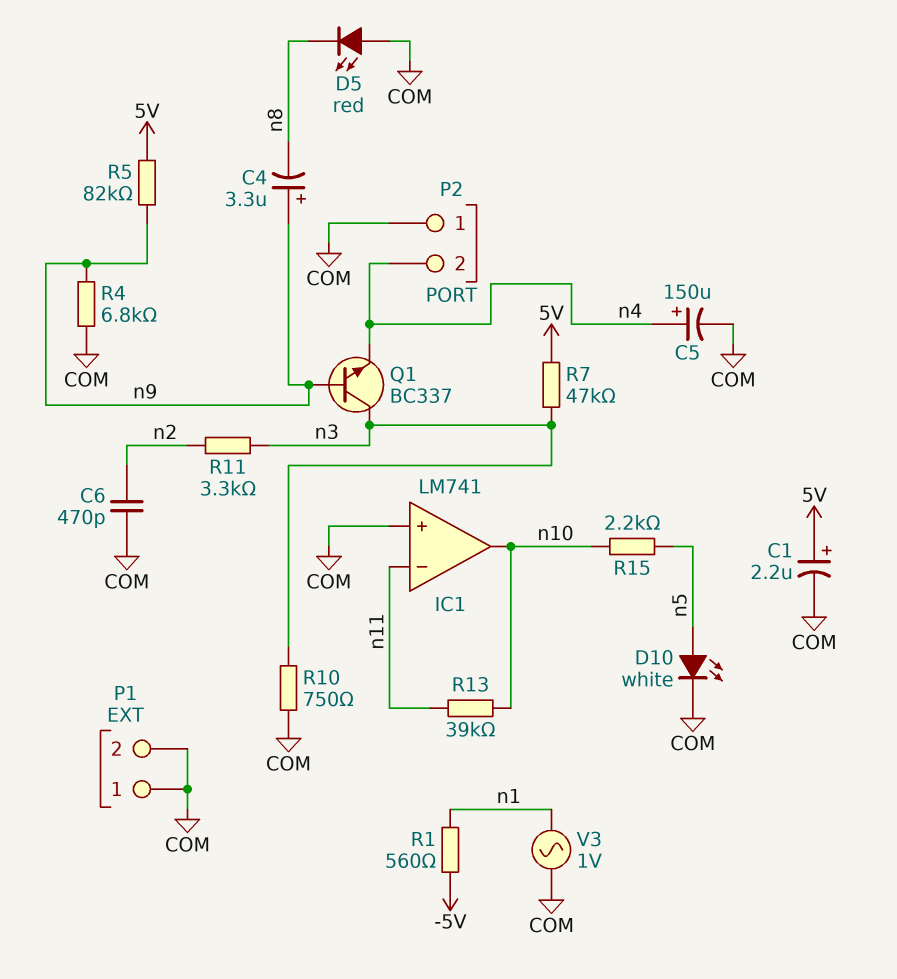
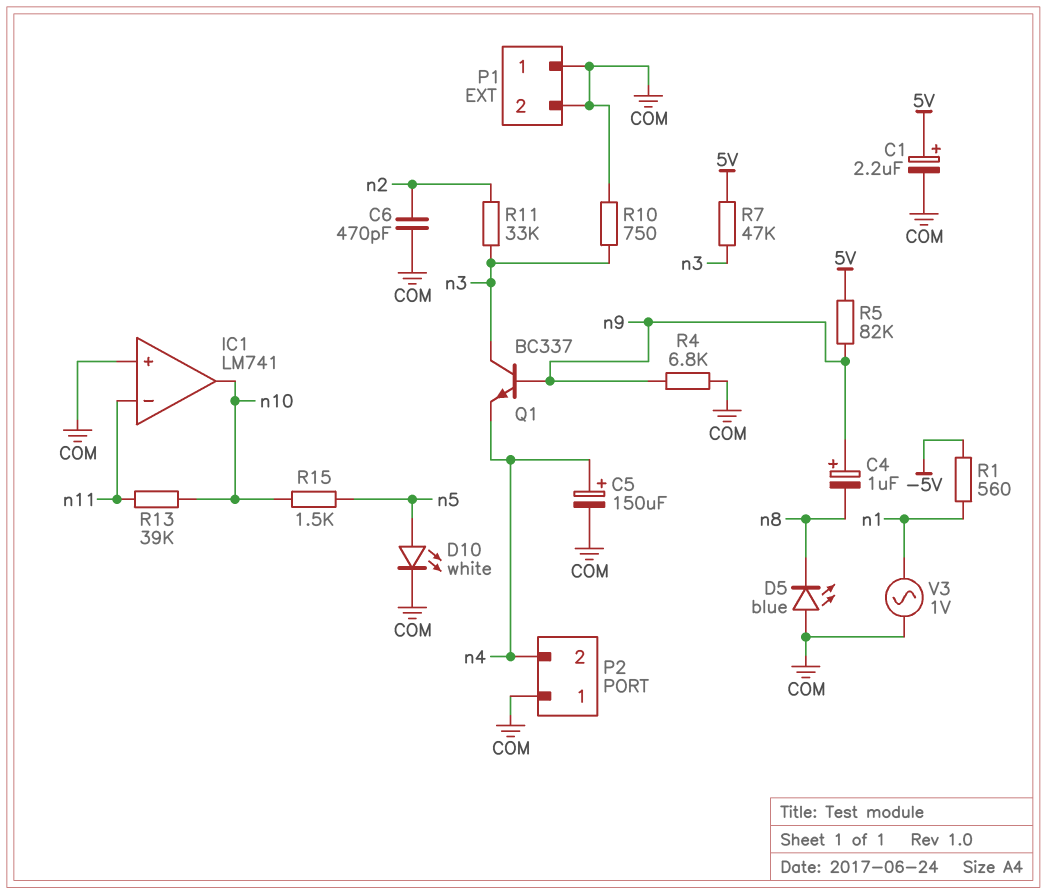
C4: 3.3uF (plus n9, minus n8) -> 1uF (plus n9, minus n8)
D5: LED red (A COM, K n8) -> LED blue (A COM, K n8)
R11: 3.3k (n2, n3) -> 33k (n2, n3)
R15: 2.2k (n5, n10) -> 1.5k (n5, n10)

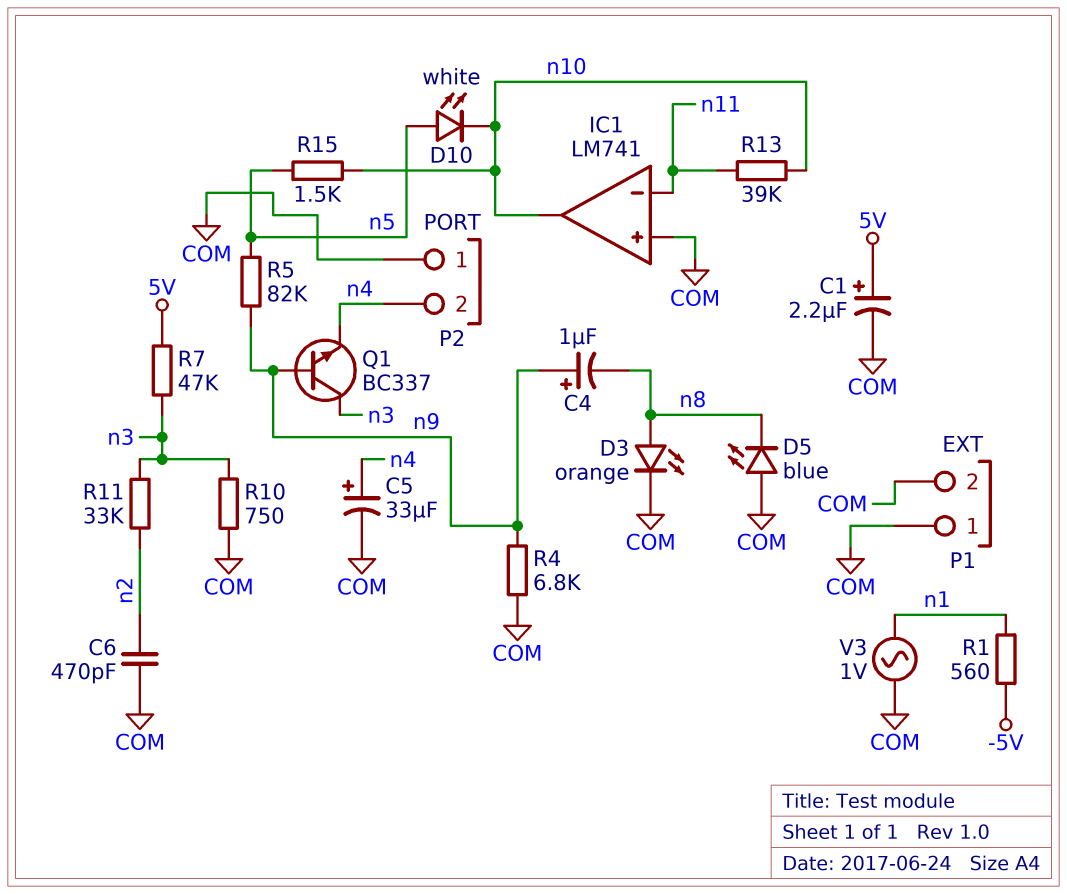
C5: 150uF (plus n4, minus COM) -> 33uF (plus n4, minus COM)
D3: none -> LED orange (A n8, K COM)
D10: LED white (A n5, K COM) -> LED white (A n5, K n10)
R5: 82k (5V, n9) -> 82k (n5, n9)

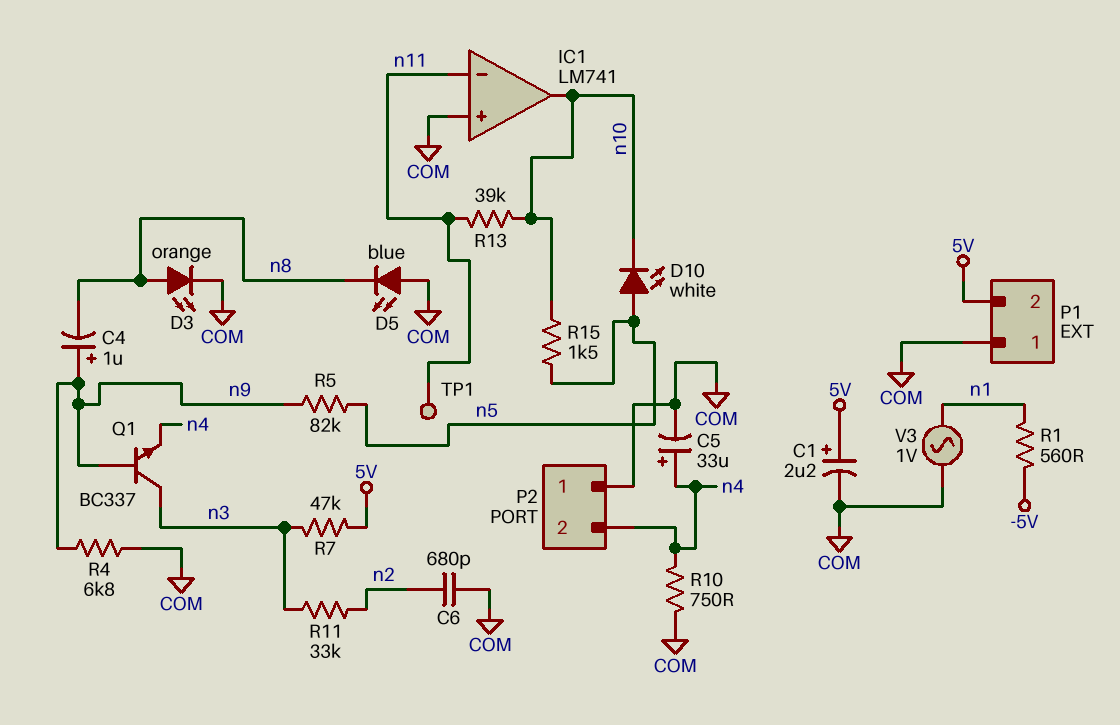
C6: 470pF (COM, n2) -> 680pF (COM, n2)
P1 pin 2: COM -> 5V
R10: 750 (COM, n3) -> 750 (COM, n4)
TP1: none -> test point (n11)

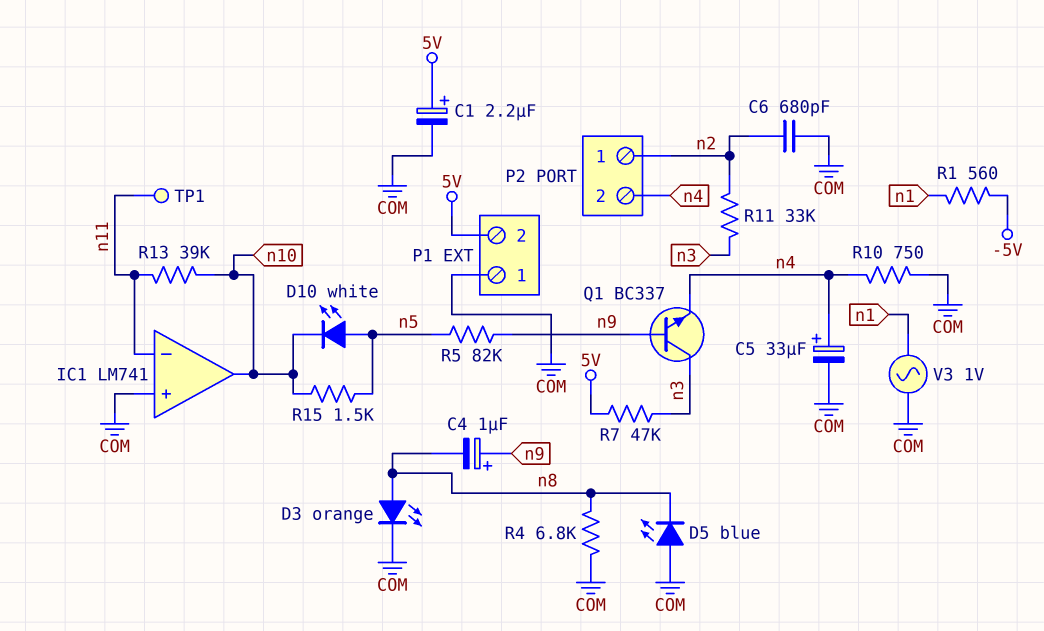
P2 pin 1: COM -> n2
R4: 6.8k (COM, n9) -> 6.8k (COM, n8)

